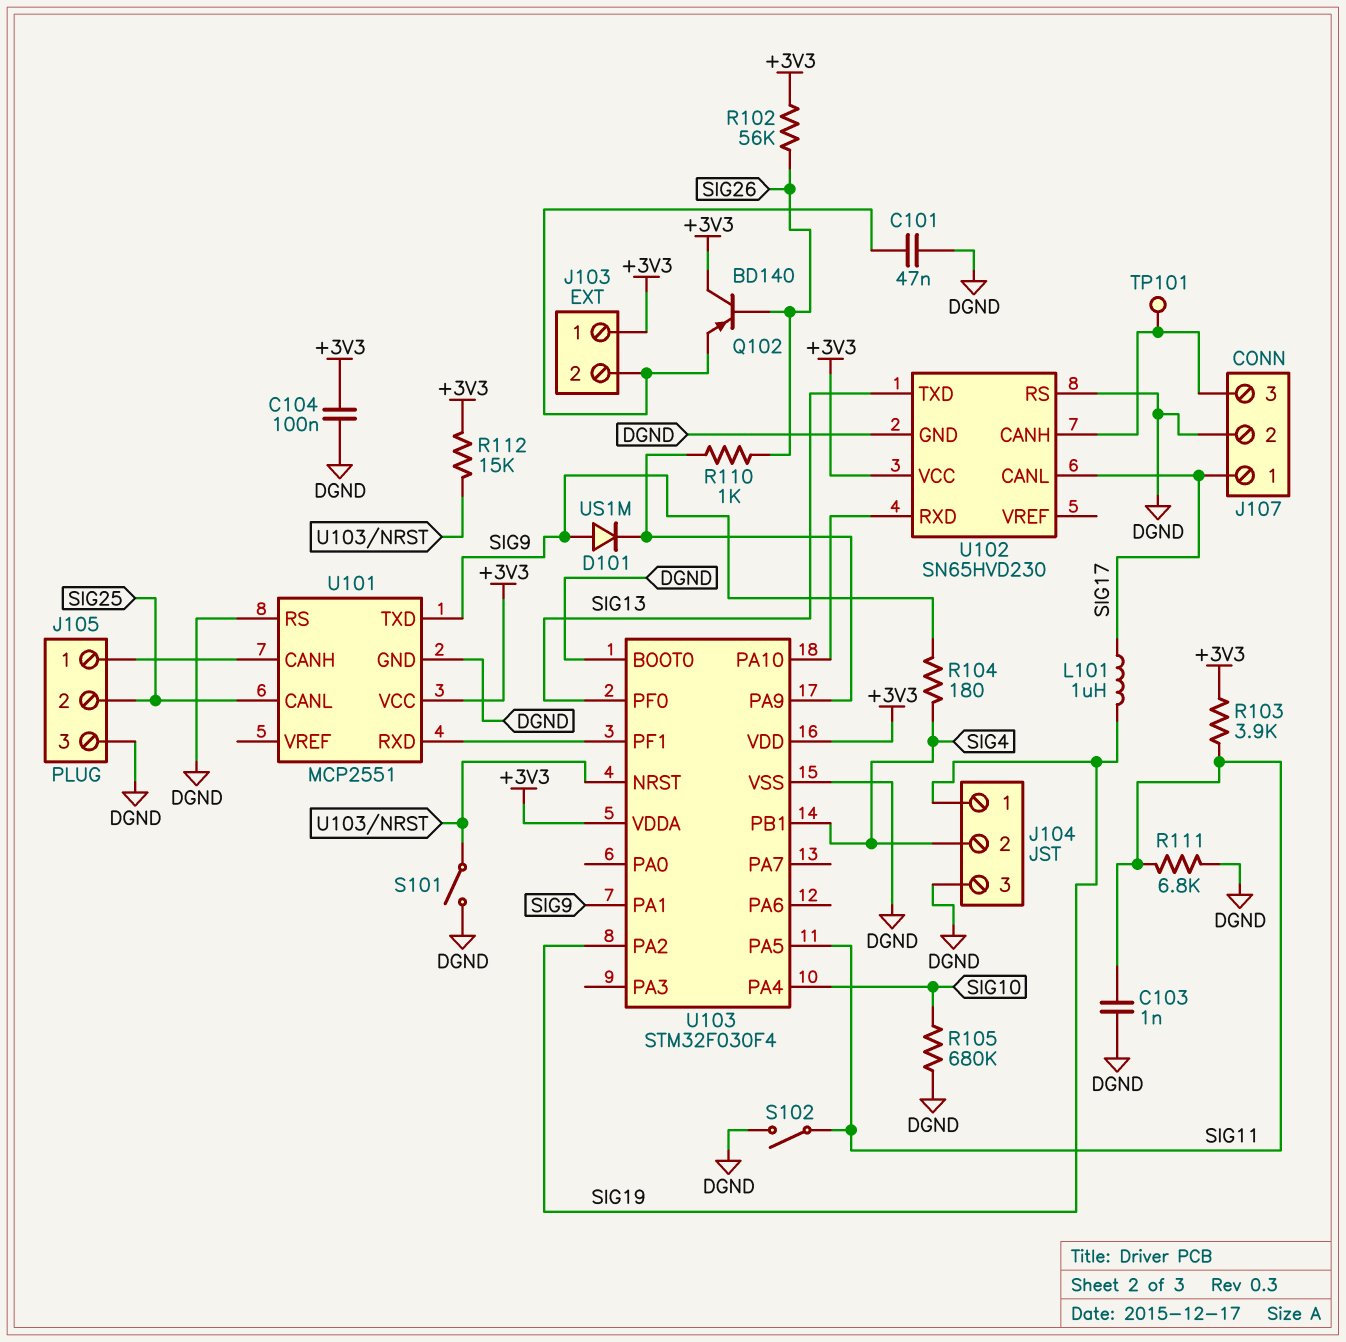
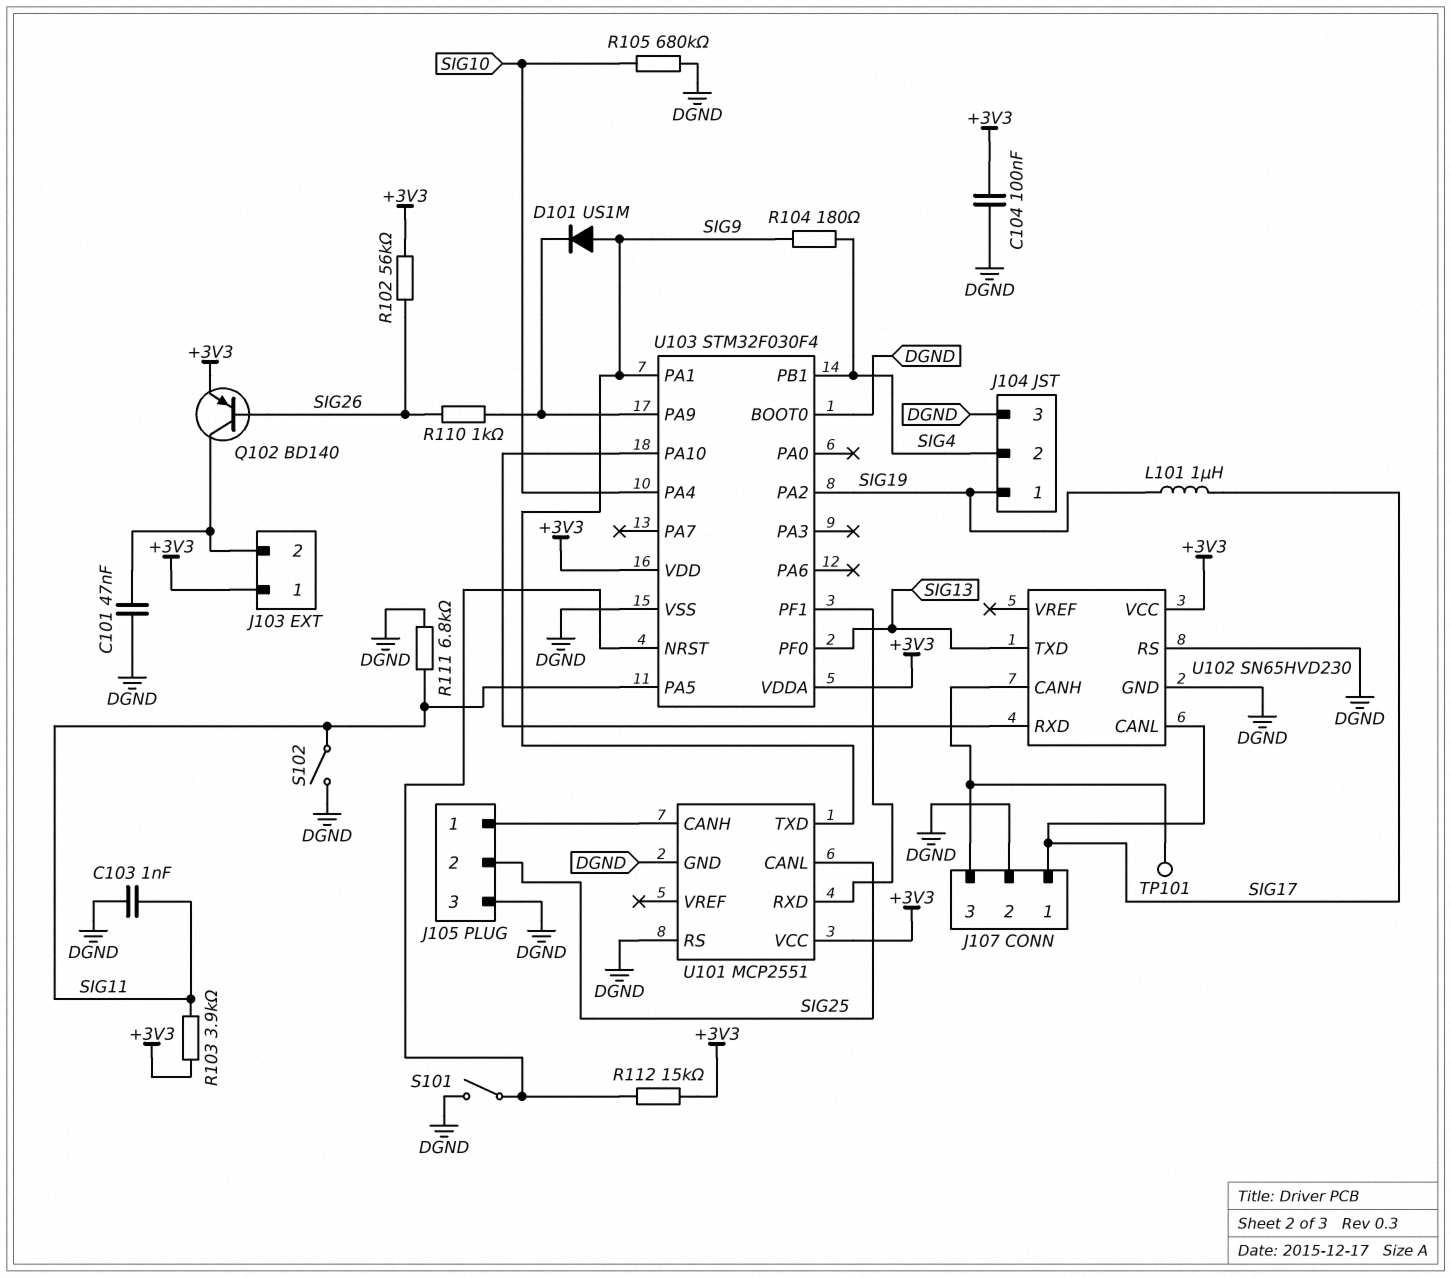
Q102: PNP BD140 (B SIG26, C +3V3, E J103/2) -> PNP BD140 (B SIG26, C J103/2, E +3V3)

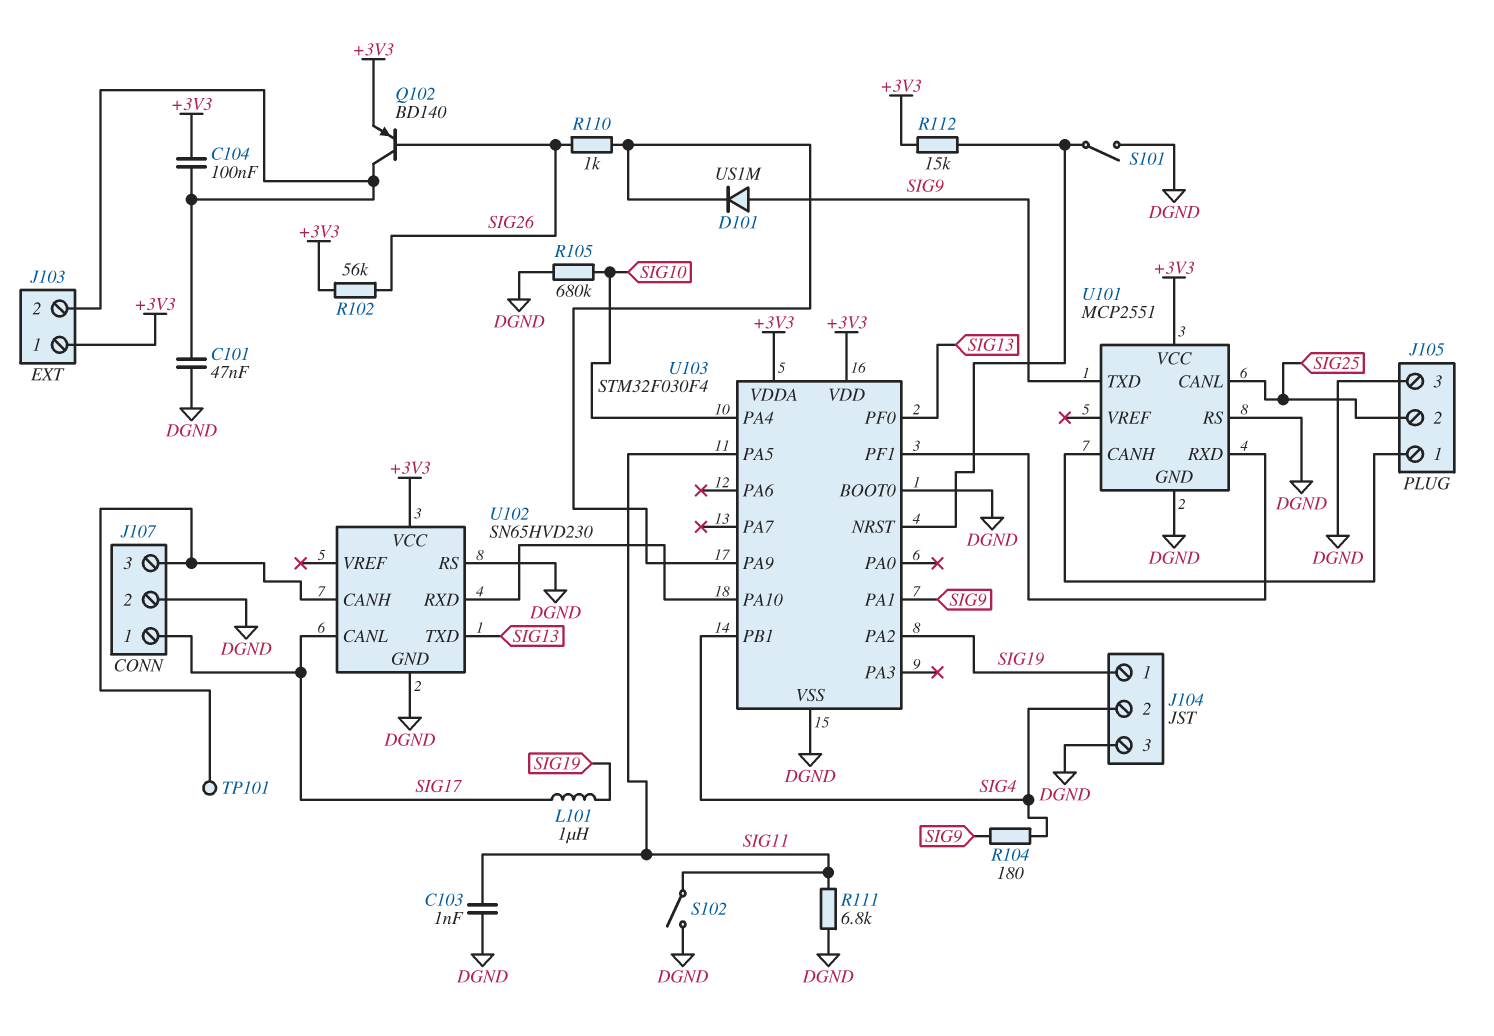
C104: 100nF (+3V3, DGND) -> 100nF (+3V3, J103/2)
R103: 3.9k (+3V3, SIG11) -> none

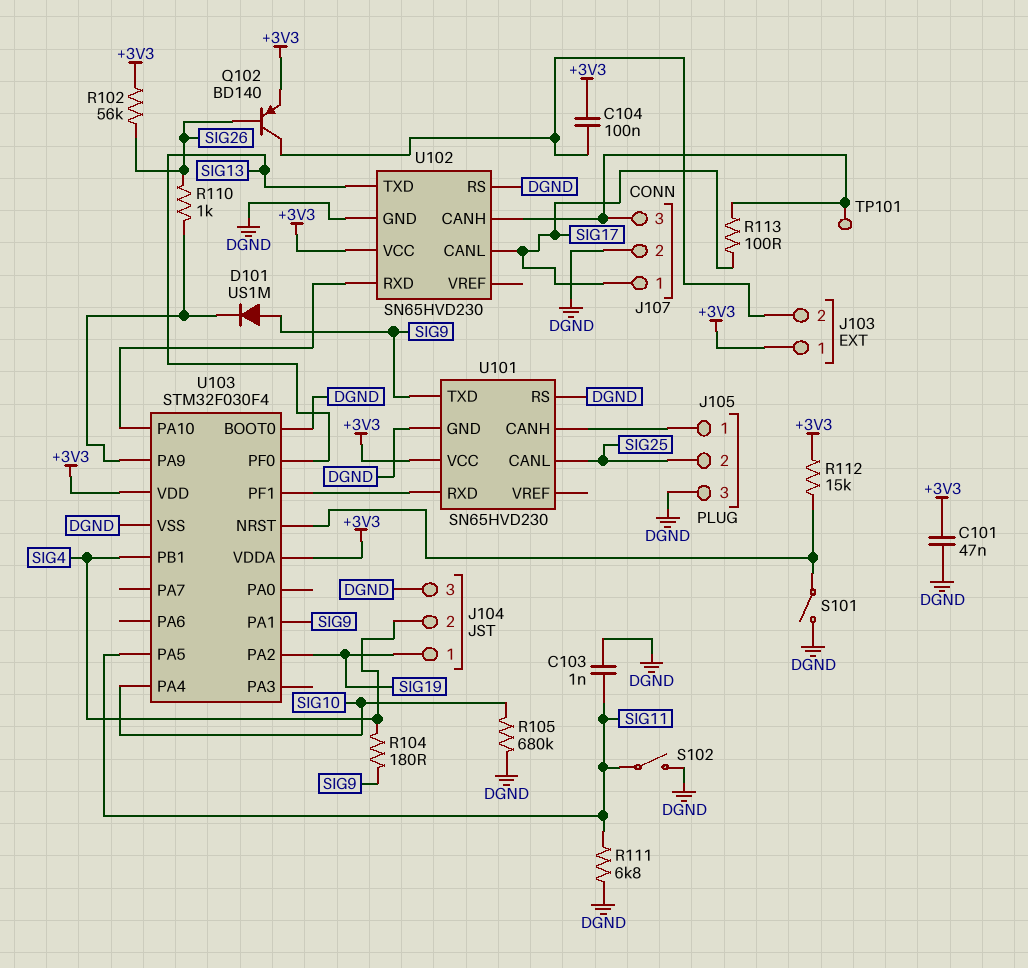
C101: 47nF (DGND, J103/2) -> 47nF (+3V3, DGND)
L101: 1uH (SIG17, SIG19) -> none
R113: none -> 100 (J107/3, SIG17)
U101: MCP2551 -> SN65HVD230

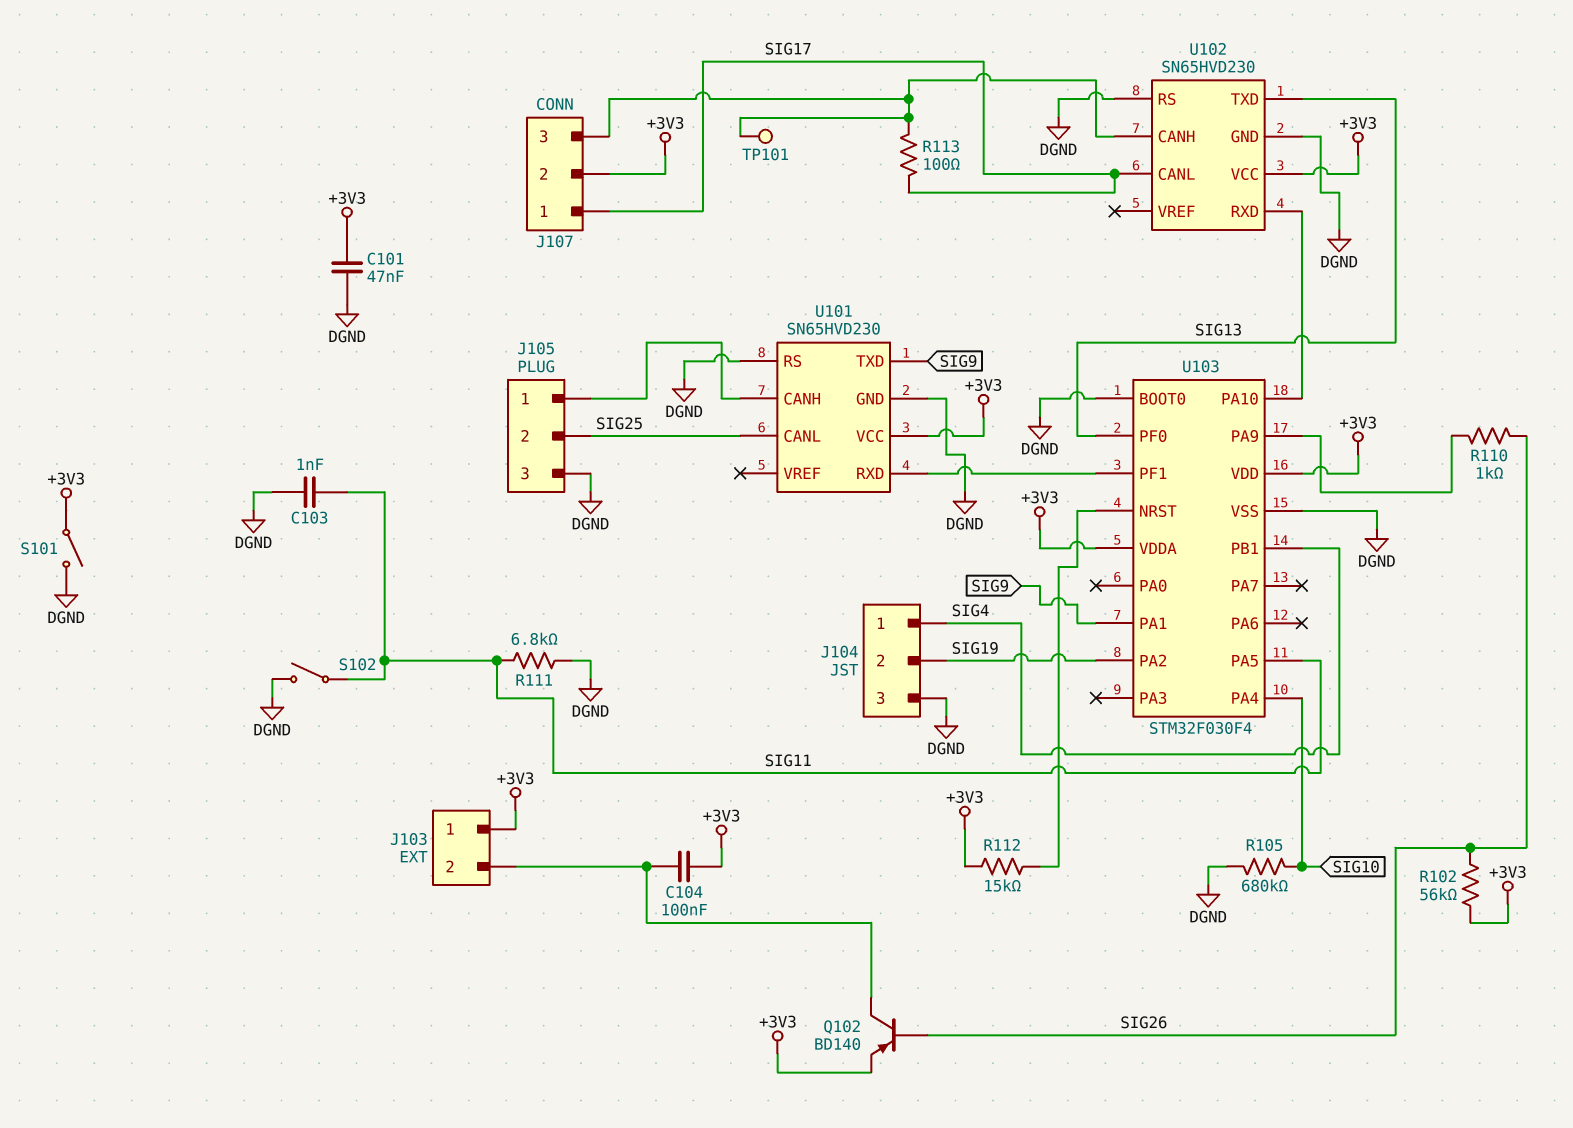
D101: diode US1M (A SIG9, K U103/PA9) -> none
J104 pin 1: SIG19 -> SIG4
J104 pin 2: SIG4 -> SIG19
J107 pin 2: DGND -> +3V3
R104: 180 (SIG4, SIG9) -> none
S101: switch (DGND, U103/NRST) -> switch (+3V3, DGND)

